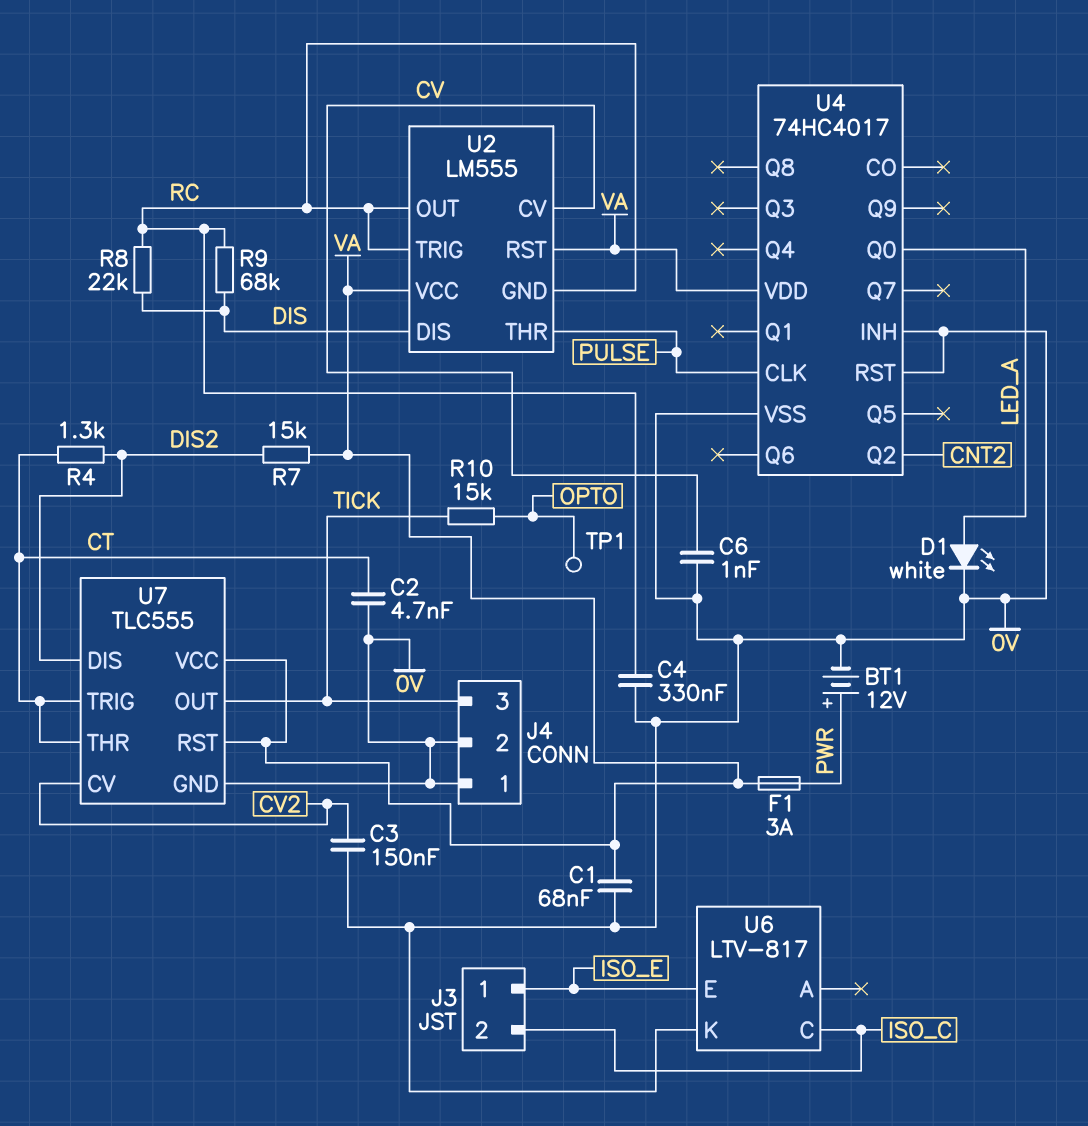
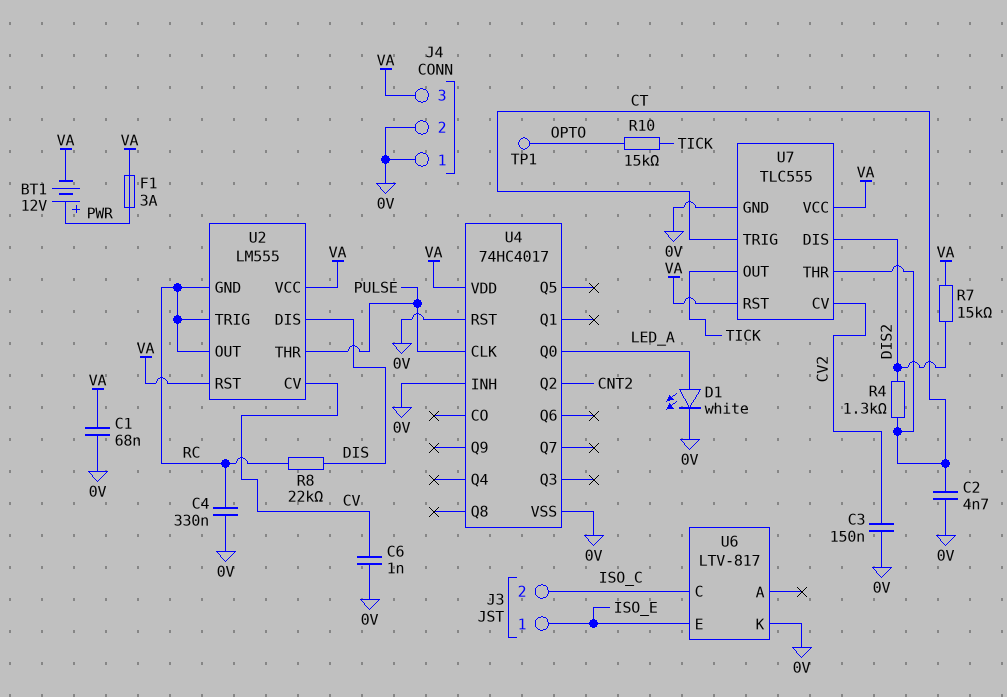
BT1: 12V (plus PWR, minus 0V) -> 12V (plus PWR, minus VA)
J4 pin 3: TICK -> VA
R9: 68k (DIS, RC) -> none

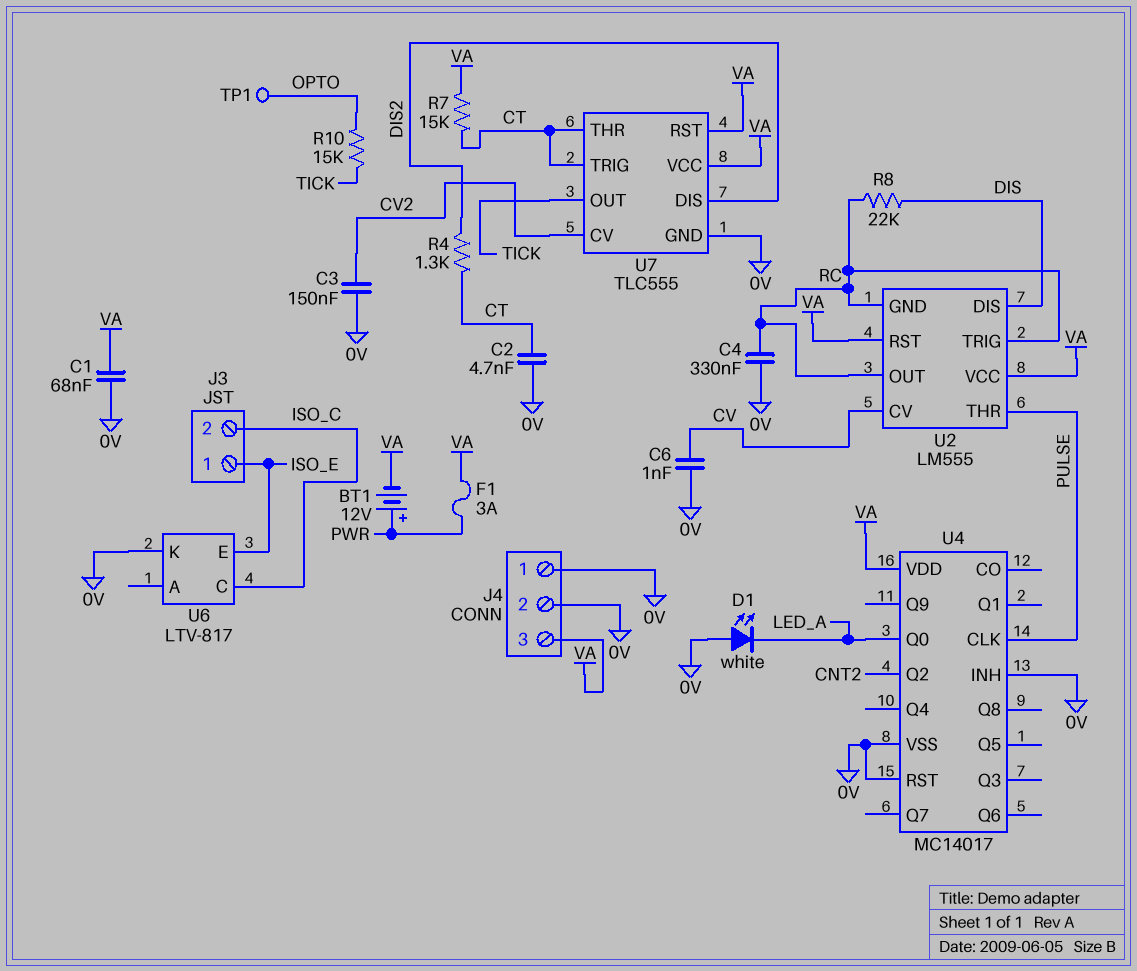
D1: LED white (A LED_A, K 0V) -> LED white (A 0V, K LED_A)
R7: 15k (DIS2, VA) -> 15k (CT, VA)
U4: 74HC4017 -> MC14017

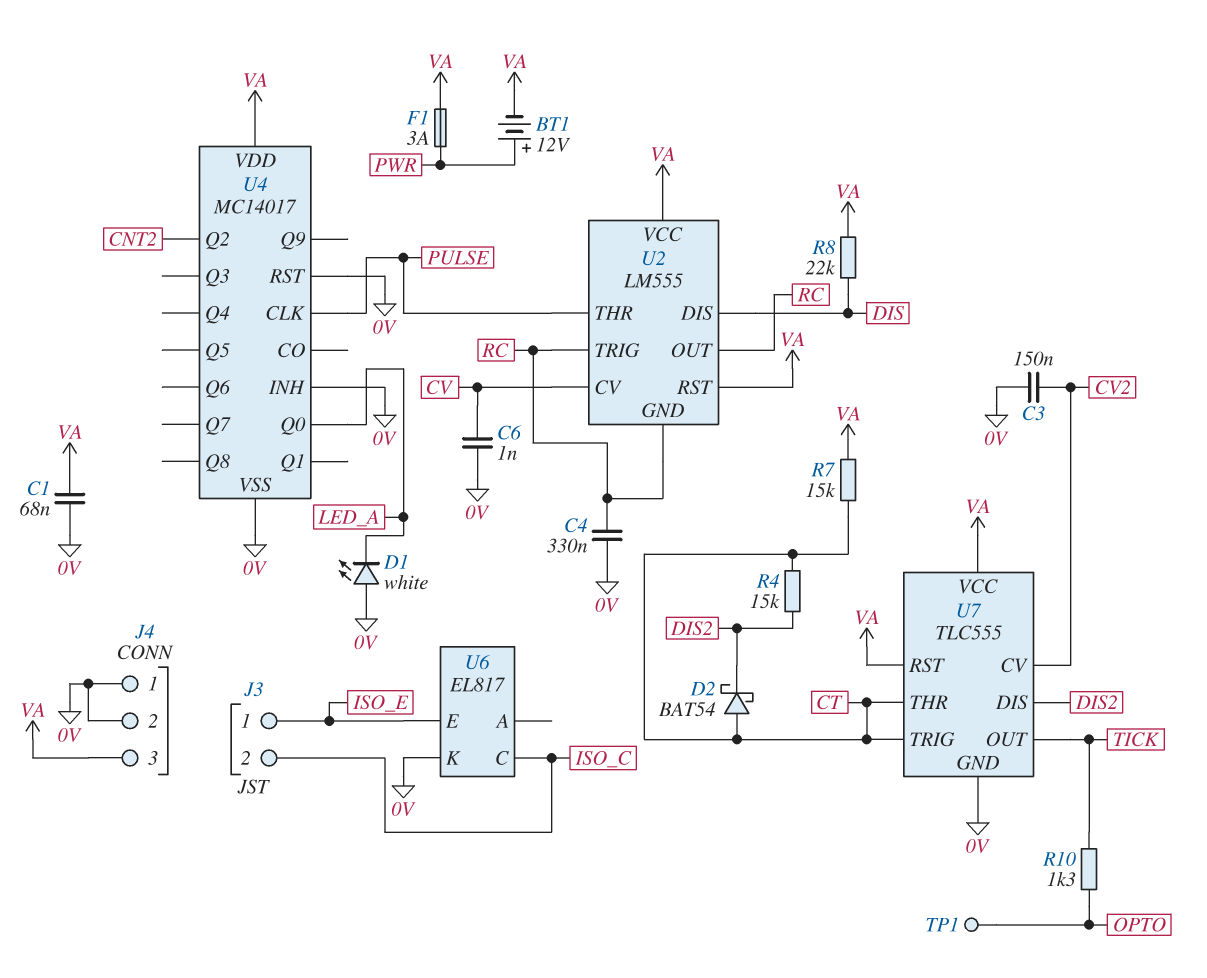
C2: 4.7nF (0V, CT) -> none
D2: none -> schottky BAT54 (A CT, K DIS2)
R4: 1.3k (CT, DIS2) -> 15k (CT, DIS2)
R8: 22k (DIS, RC) -> 22k (DIS, VA)
R10: 15k (OPTO, TICK) -> 1.3k (OPTO, TICK)
U6: LTV-817 -> EL817

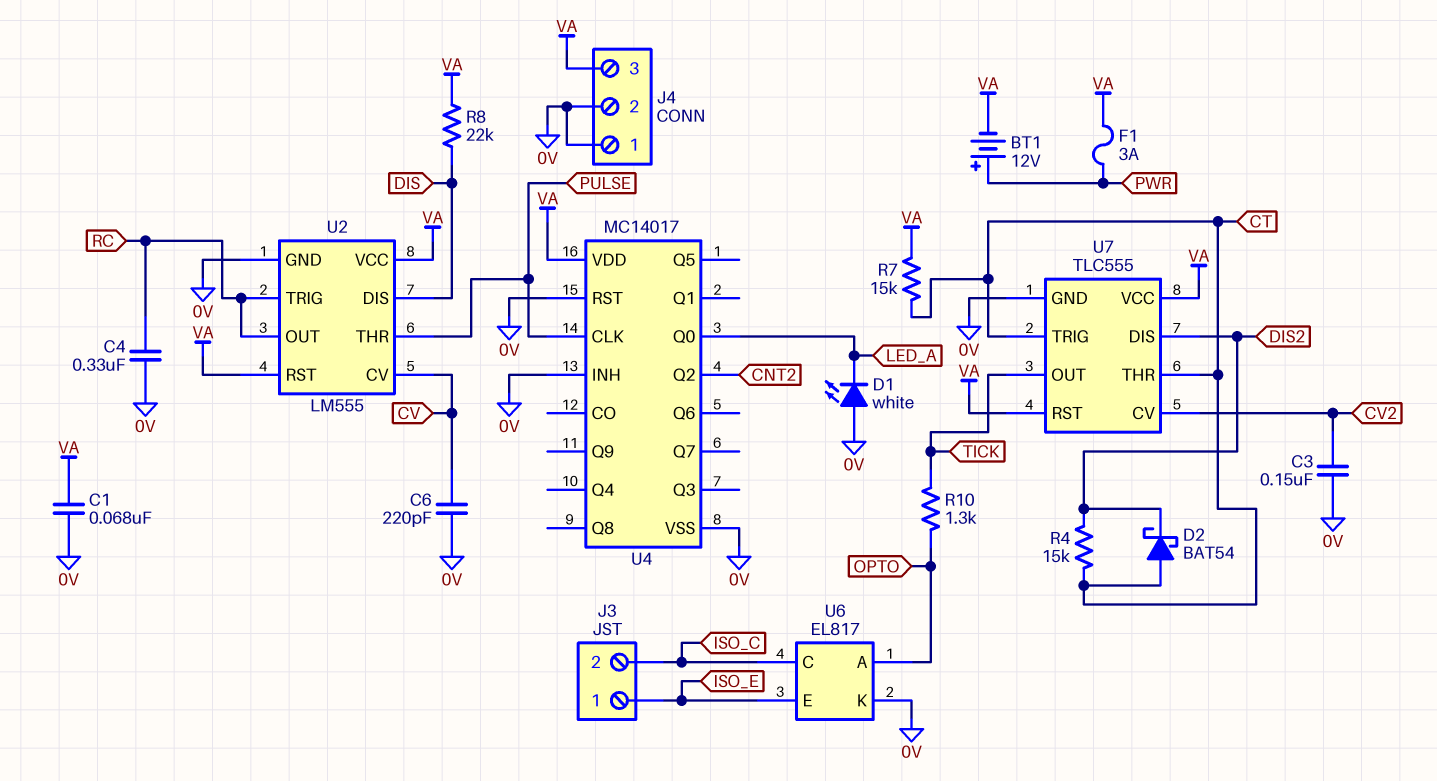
C6: 1nF (0V, CV) -> 220pF (0V, CV)
TP1: test point (OPTO) -> none
U2 pin GND: RC -> 0V
U6 pin A: none -> OPTO

